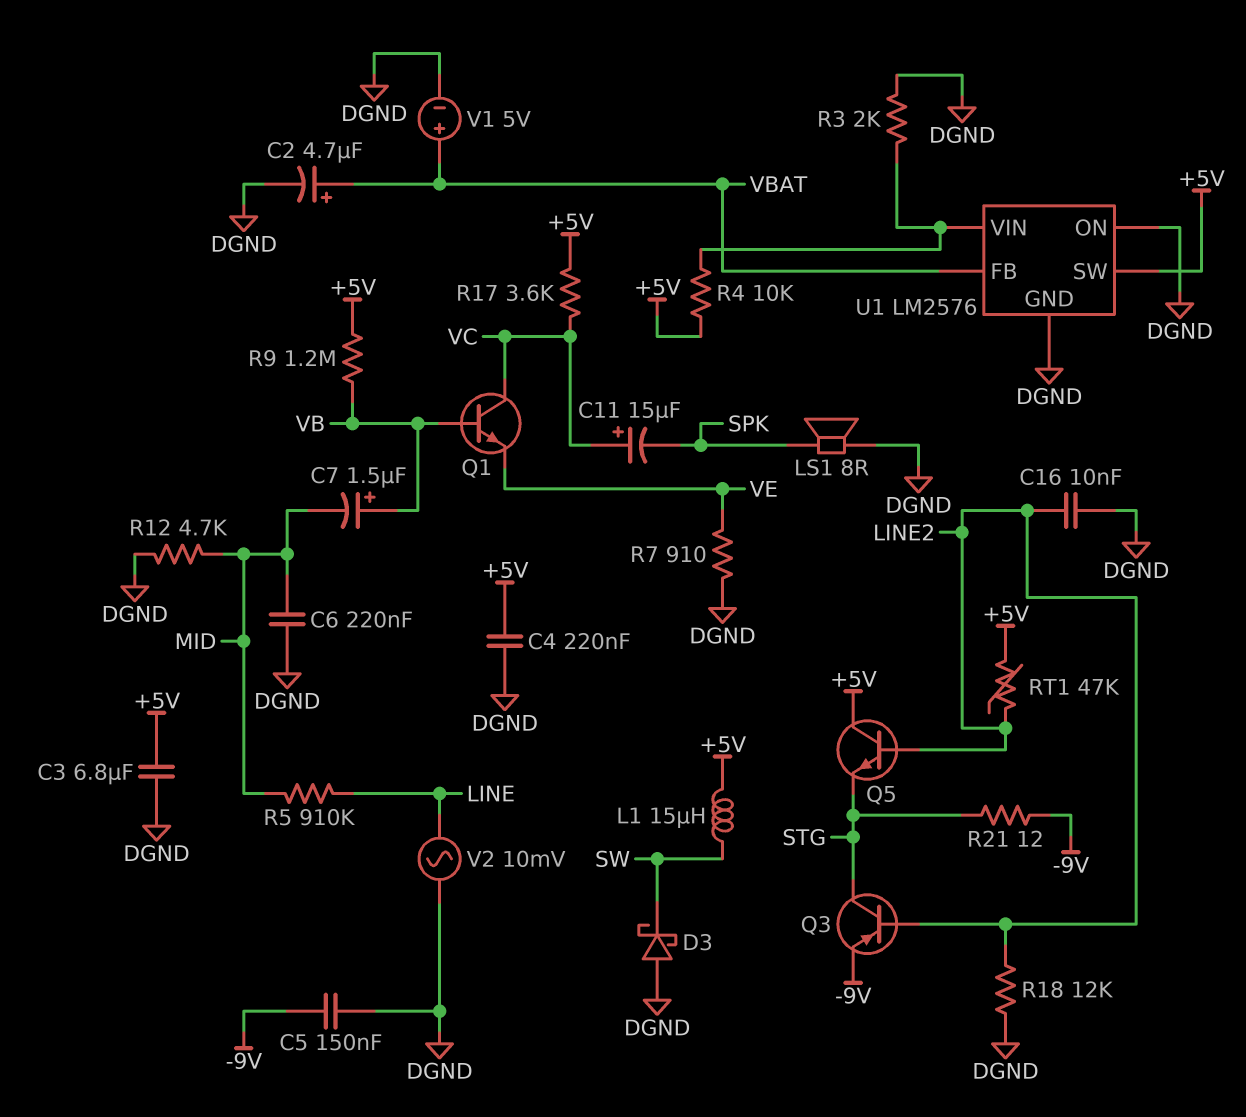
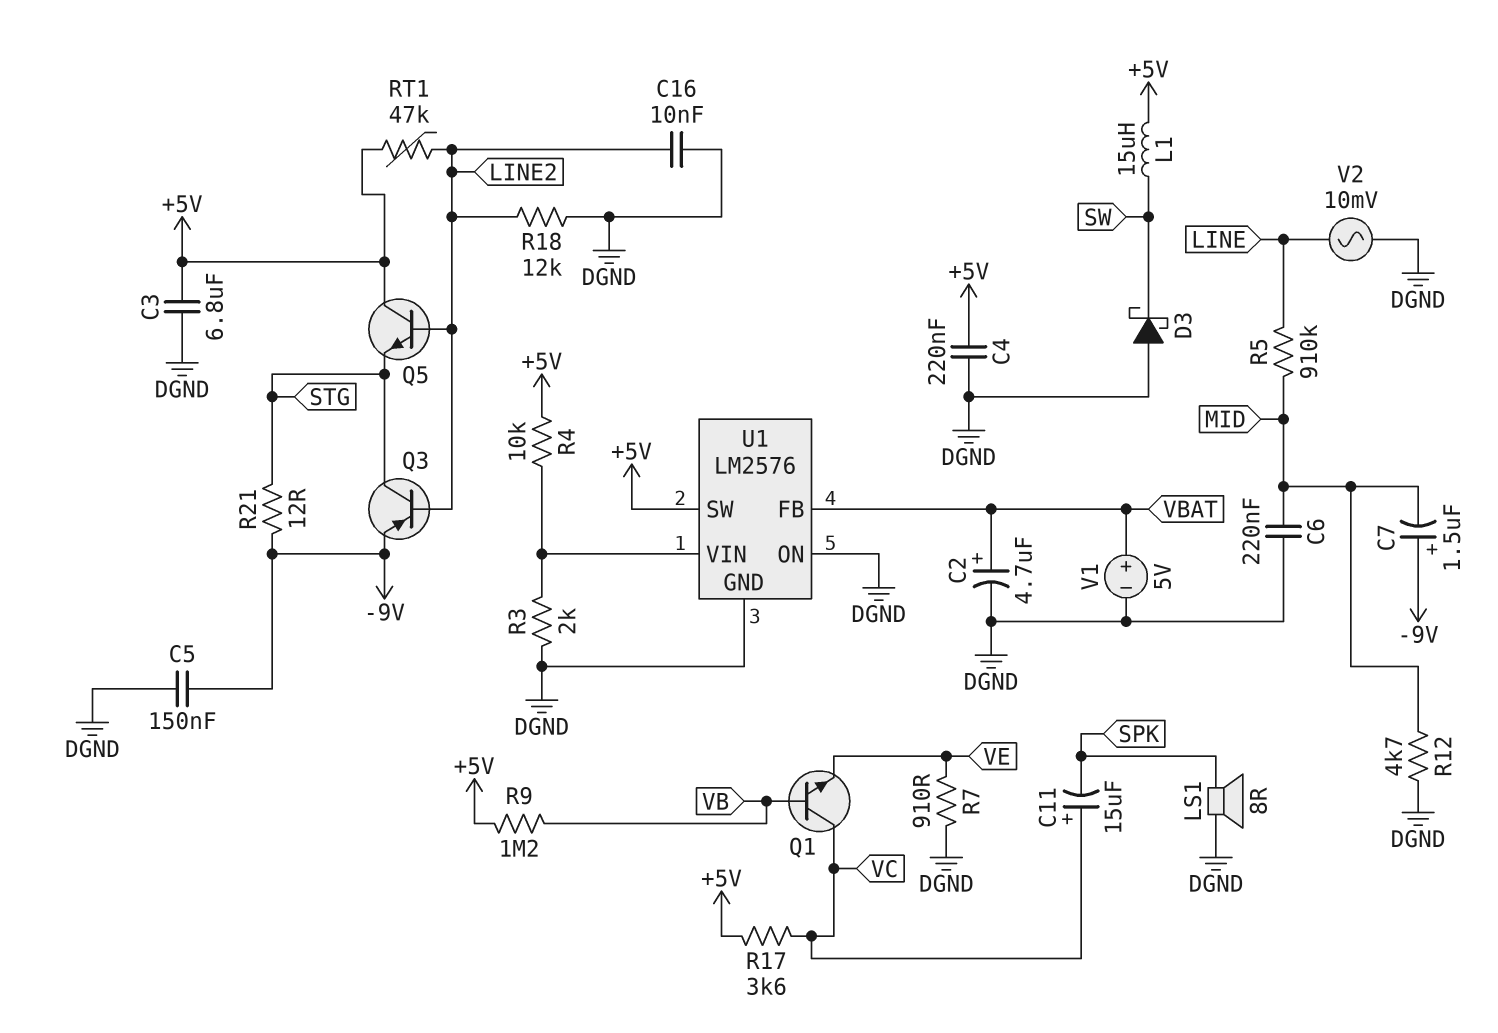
C7: 1.5uF (plus VB, minus MID) -> 1.5uF (plus -9V, minus MID)

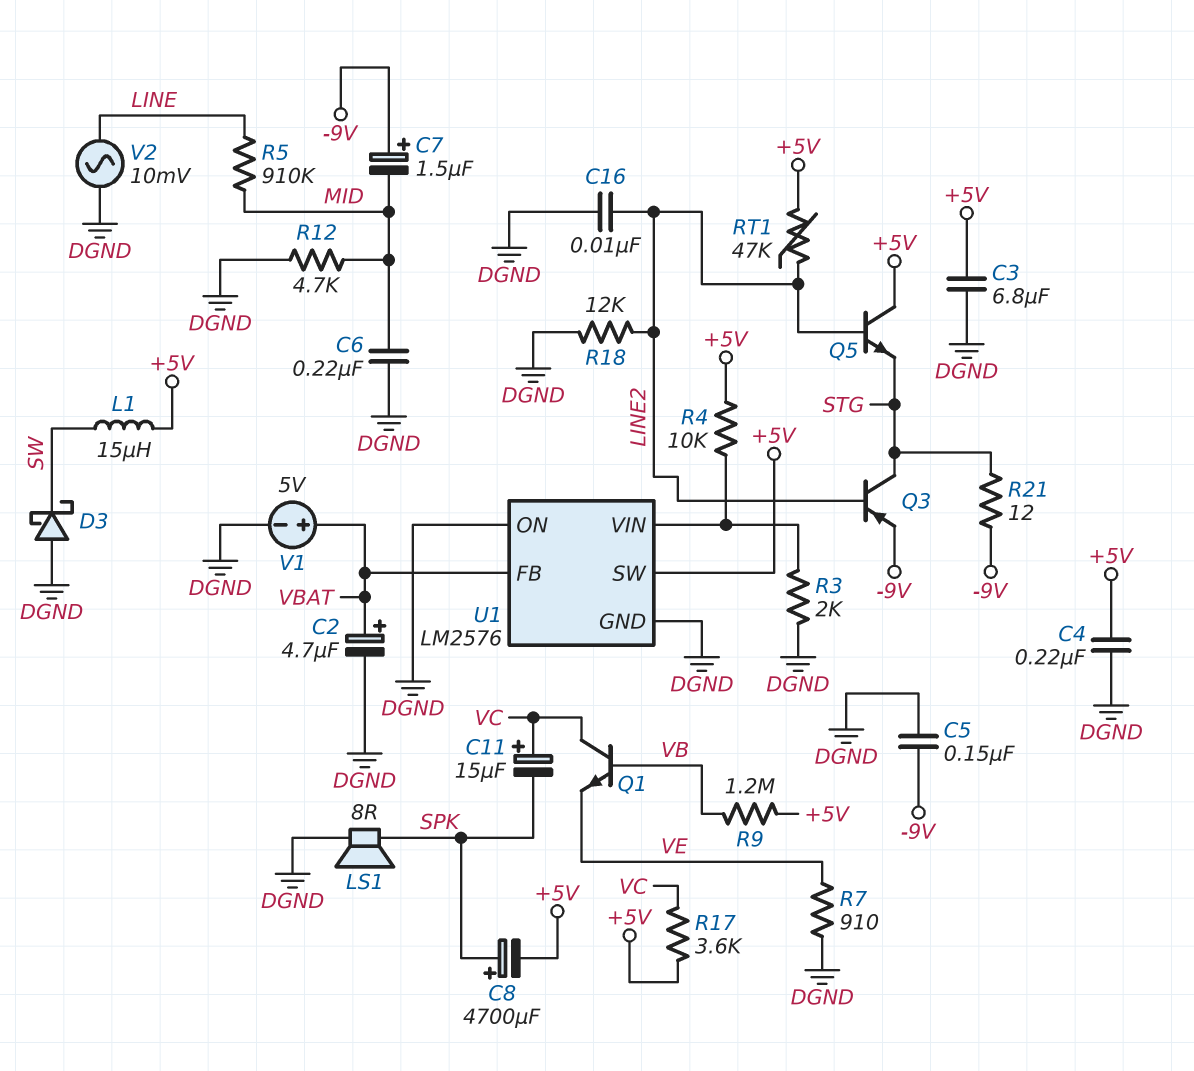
C8: none -> 4700uF (plus SPK, minus +5V)

